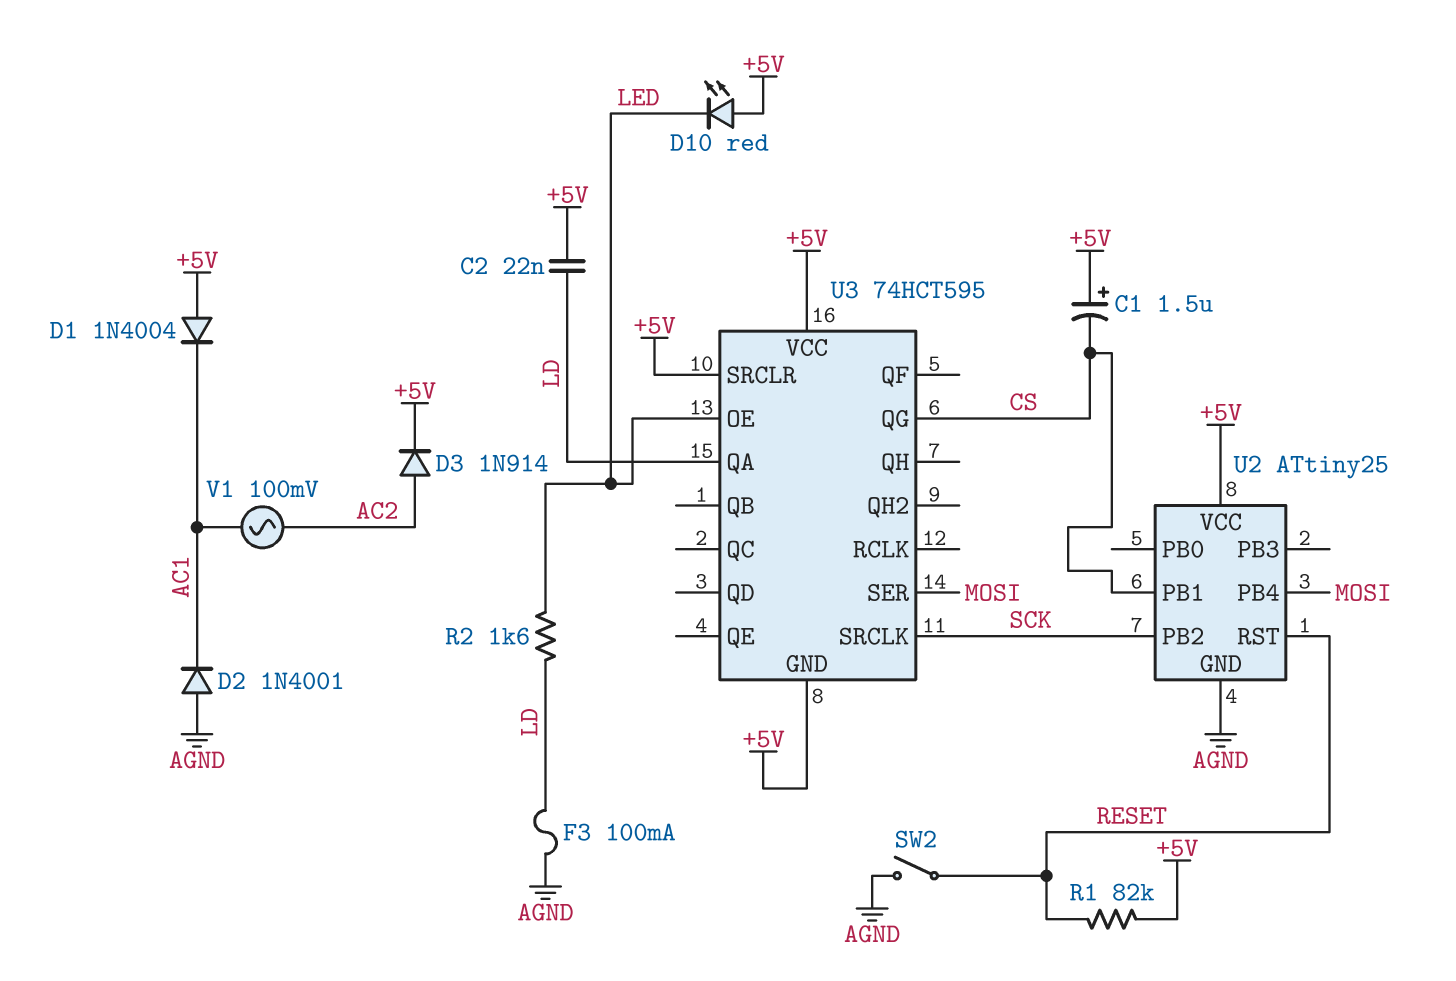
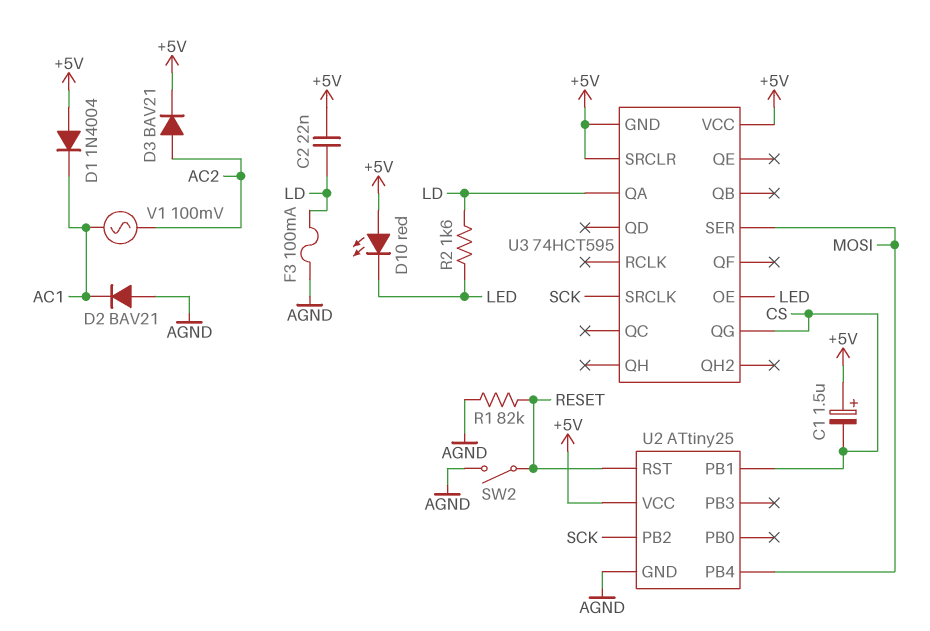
D2: diode 1N4001 (A AGND, K AC1) -> diode BAV21 (A AGND, K AC1)
D3: diode 1N914 (A AC2, K +5V) -> diode BAV21 (A AC2, K +5V)
R1: 82k (+5V, RESET) -> 82k (AGND, RESET)

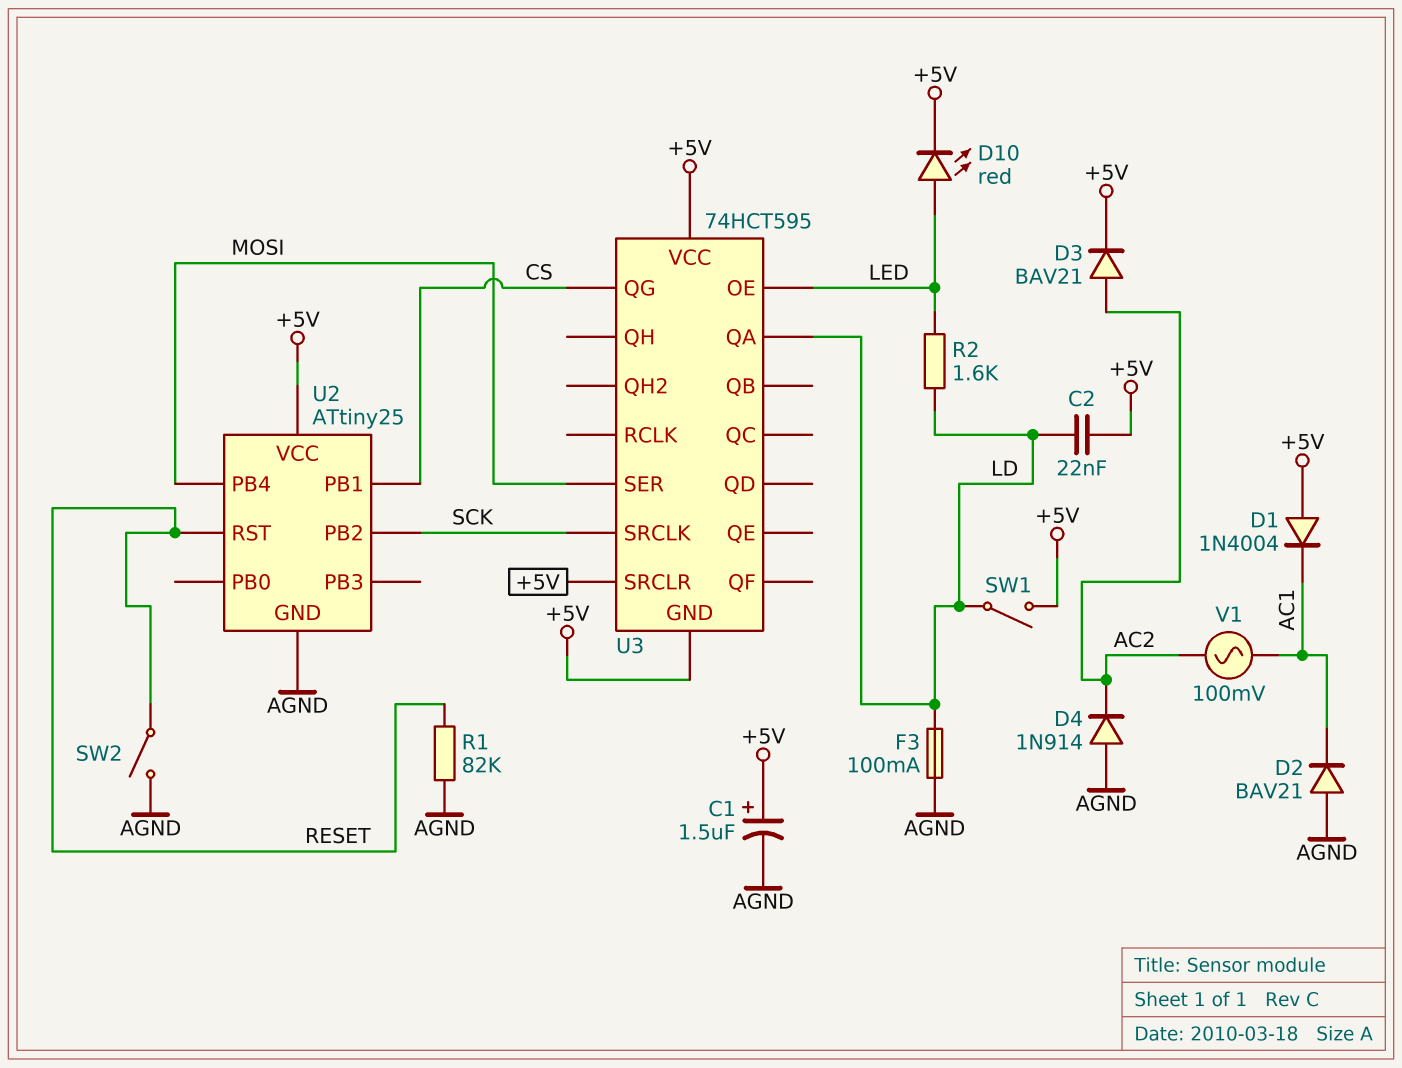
C1: 1.5uF (plus +5V, minus CS) -> 1.5uF (plus +5V, minus AGND)
D4: none -> diode 1N914 (A AGND, K AC2)
D10: LED red (A +5V, K LED) -> LED red (A LED, K +5V)
SW1: none -> switch (+5V, LD)

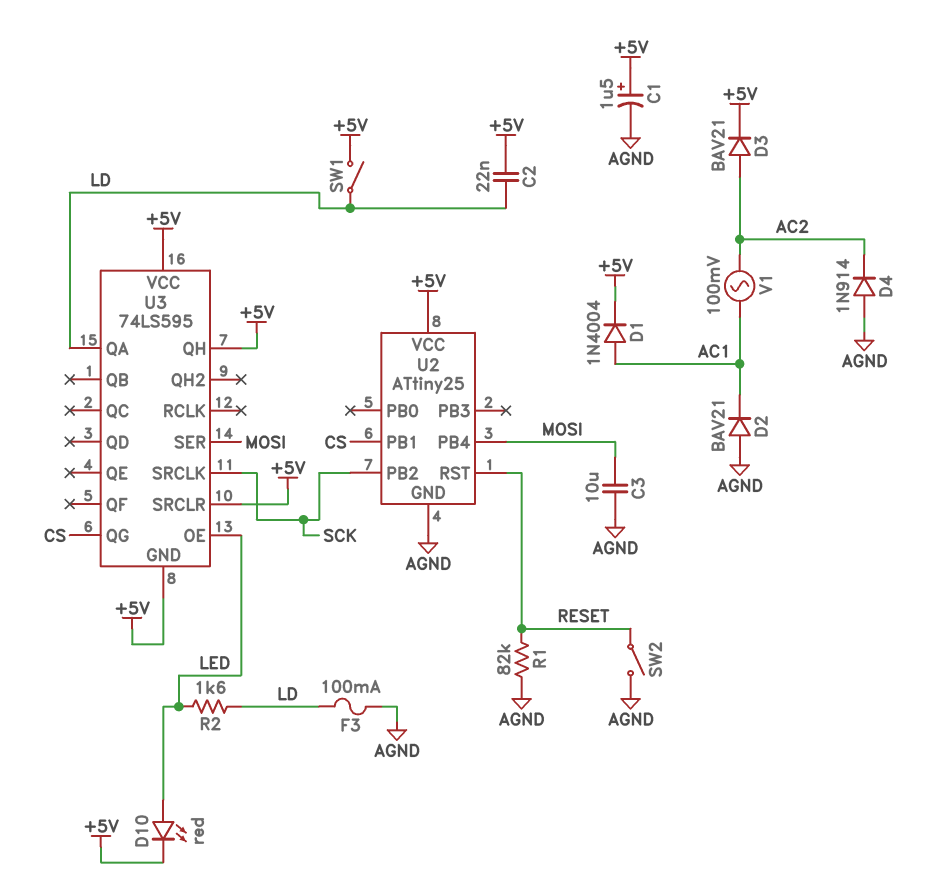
C3: none -> 10uF (AGND, MOSI)
D1: diode 1N4004 (A +5V, K AC1) -> diode 1N4004 (A AC1, K +5V)
U3: 74HCT595 -> 74LS595
U3 pin QH: none -> +5V

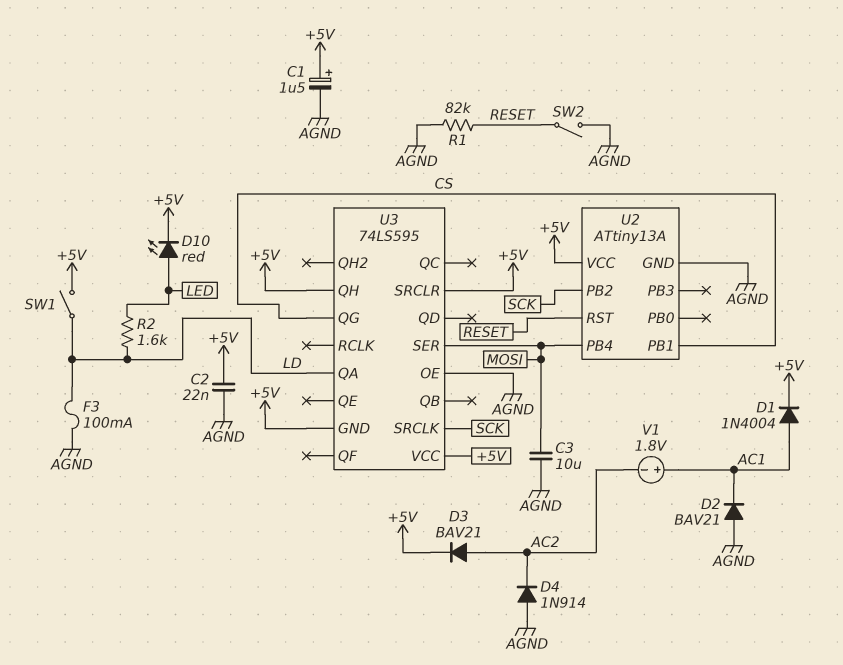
C2: 22nF (+5V, LD) -> 22nF (+5V, AGND)
U2: ATtiny25 -> ATtiny13A
U3 pin OE: LED -> AGND
V1: AC 100mV (AC1, AC2) -> 1.8V (plus AC1, minus AC2)

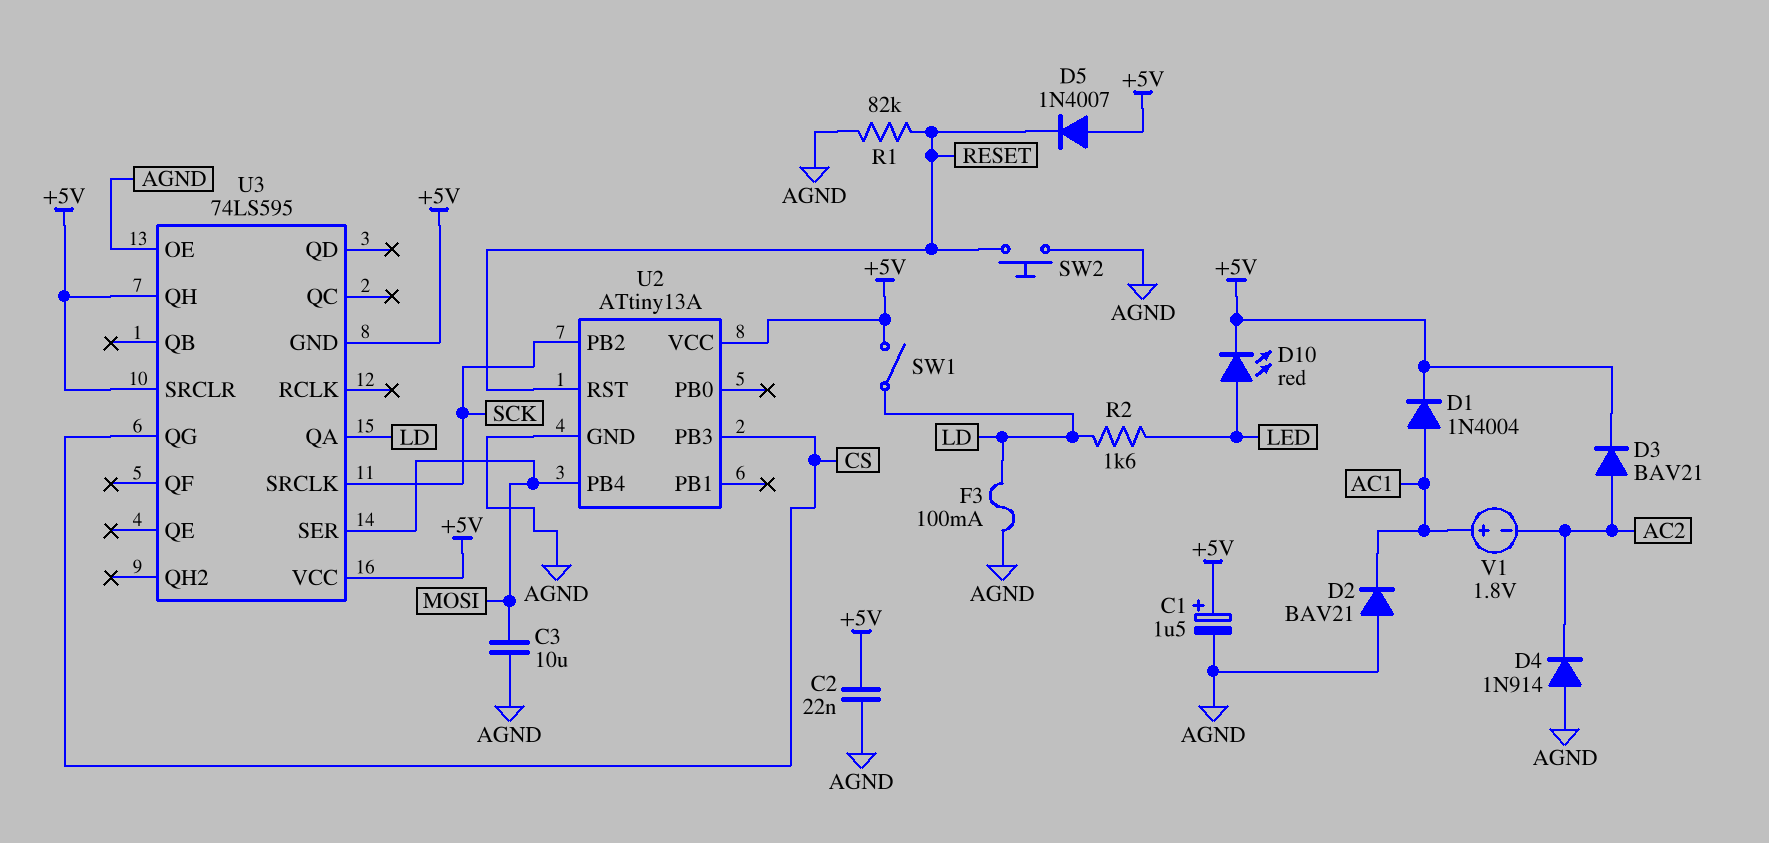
D5: none -> diode 1N4007 (A +5V, K RESET)
SW2: switch (AGND, RESET) -> button (AGND, RESET)
U2 pin PB1: CS -> none
U2 pin PB3: none -> CS

